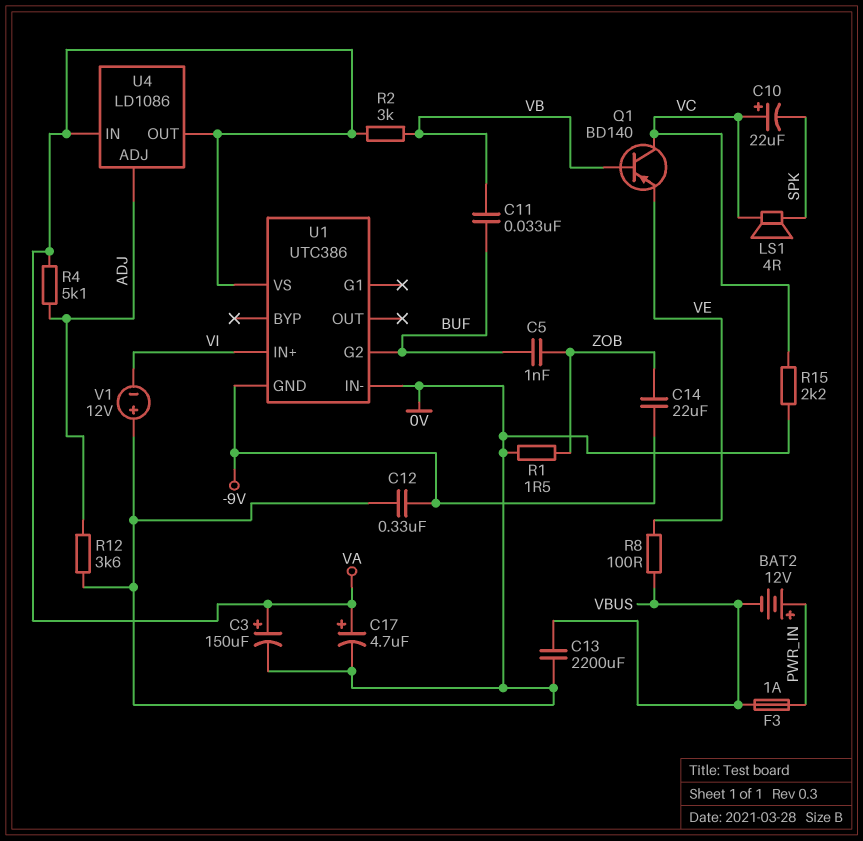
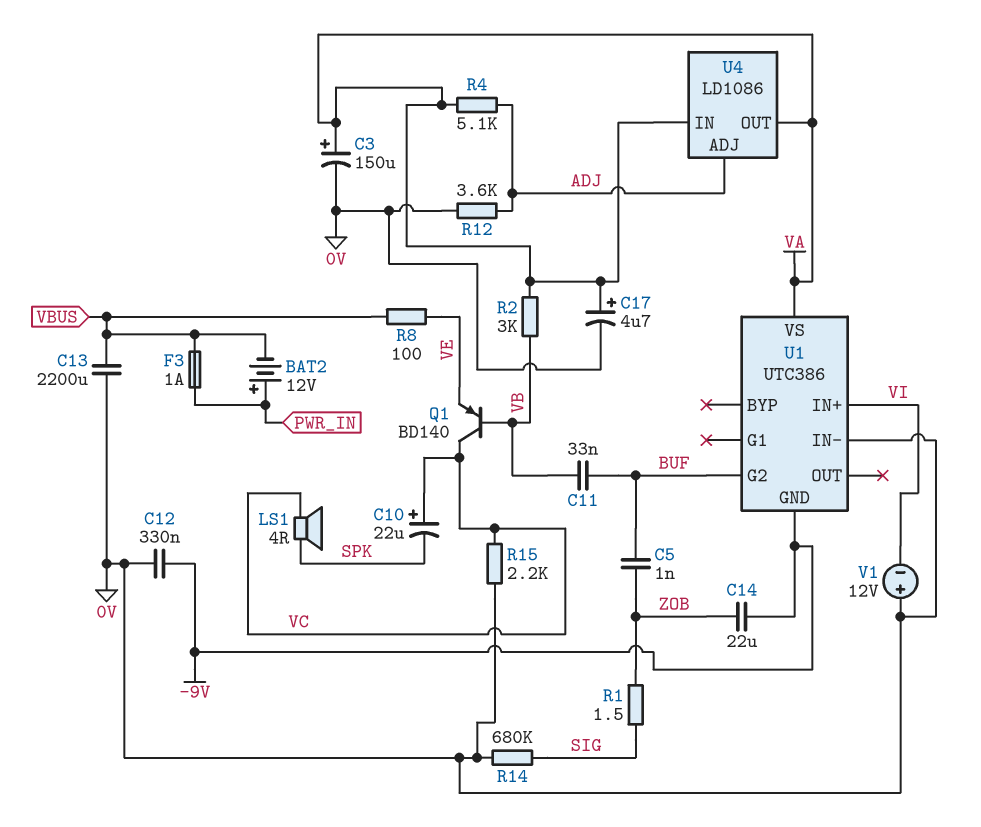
R1: 1.5 (0V, ZOB) -> 1.5 (SIG, ZOB)
R14: none -> 680k (0V, SIG)

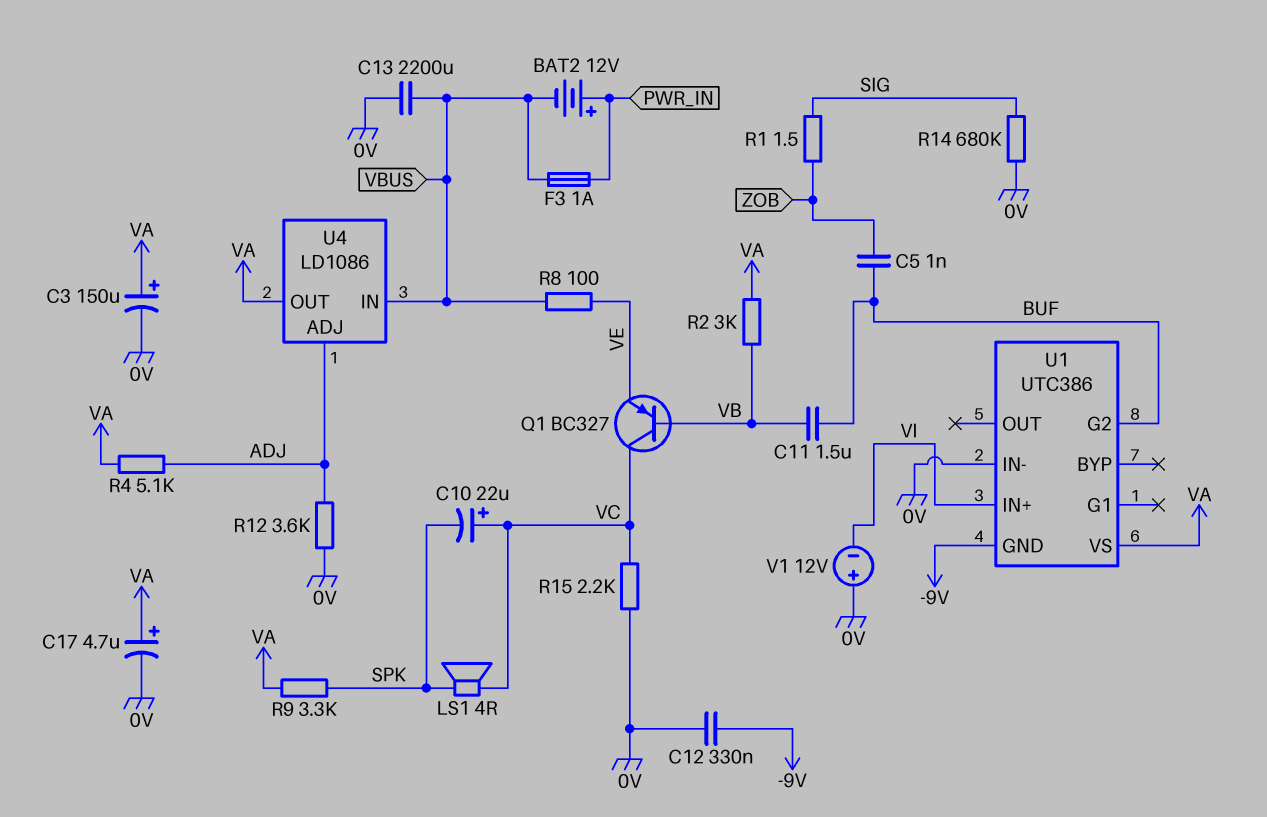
C11: 33nF (BUF, VB) -> 1.5uF (BUF, VB)
C14: 22uF (-9V, ZOB) -> none
Q1: PNP BD140 (B VB, C VC, E VE) -> PNP BC327 (B VB, C VC, E VE)
R9: none -> 3.3k (SPK, VA)
U4 pin IN: VA -> VBUS

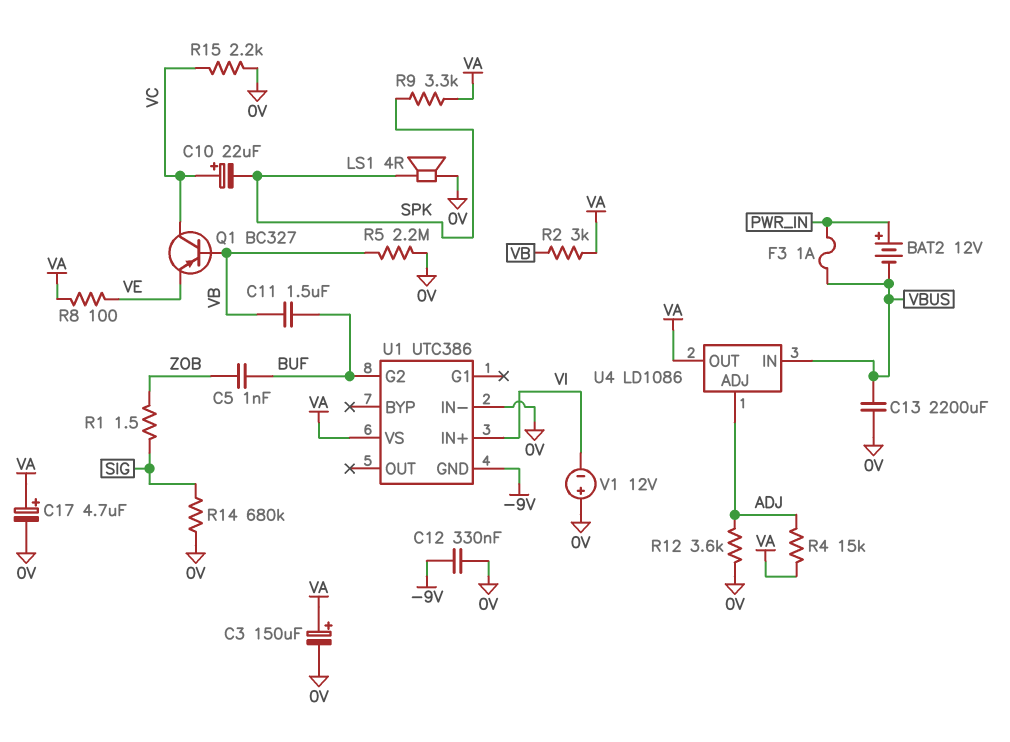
LS1: speaker 4R (SPK, VC) -> speaker 4R (0V, SPK)
R4: 5.1k (ADJ, VA) -> 15k (ADJ, VA)
R5: none -> 2.2M (0V, VB)
R8: 100 (VBUS, VE) -> 100 (VA, VE)

